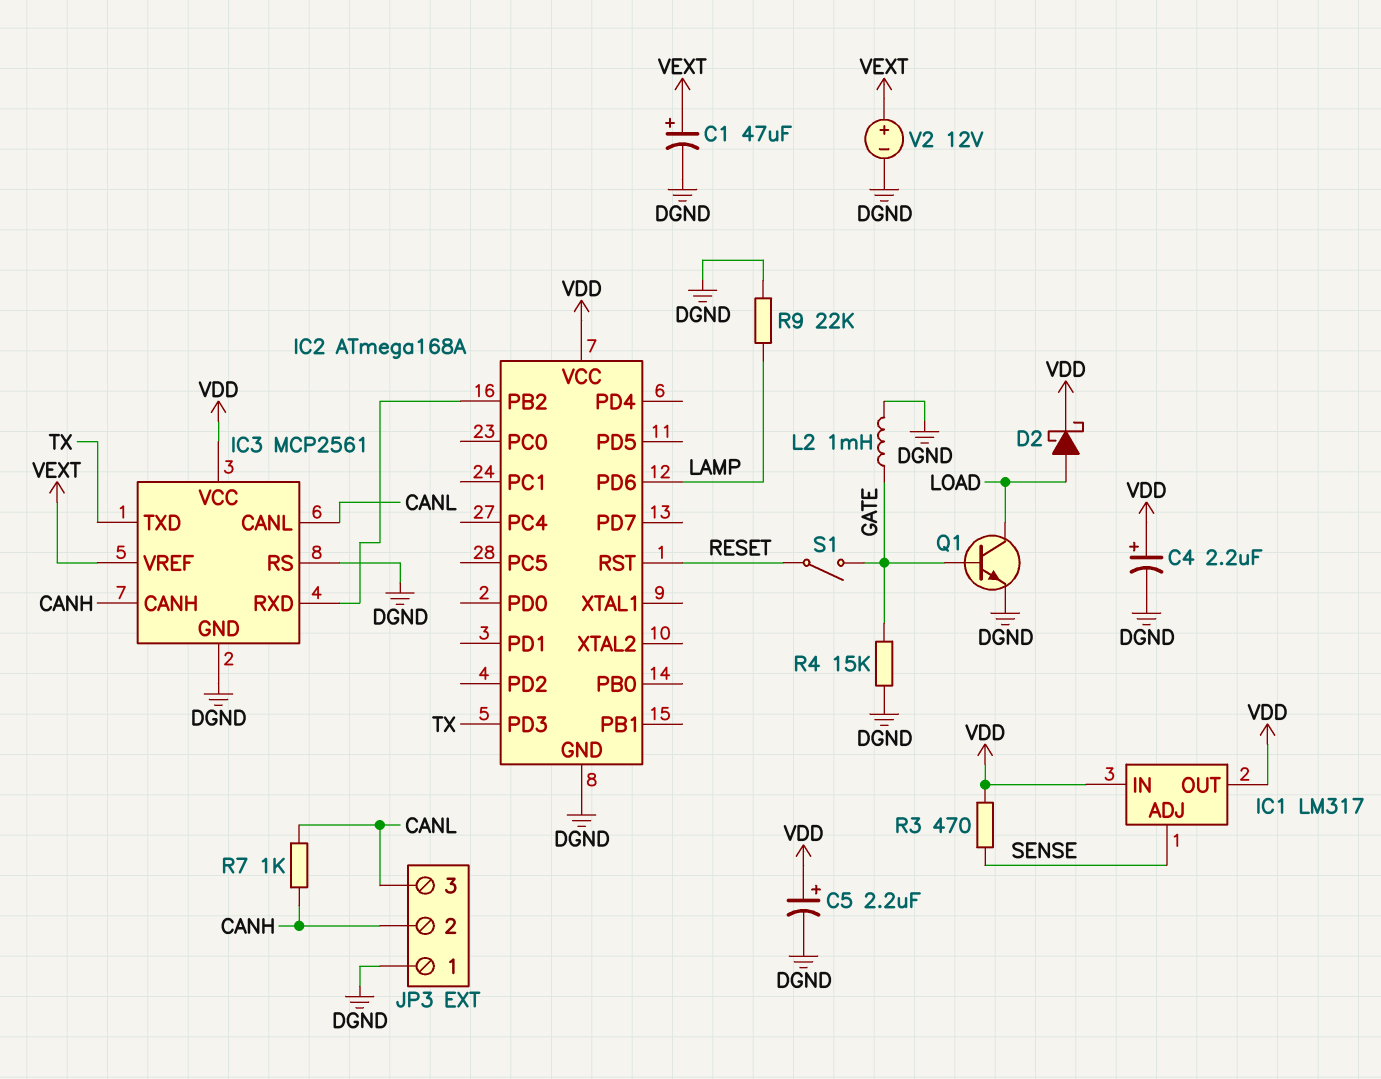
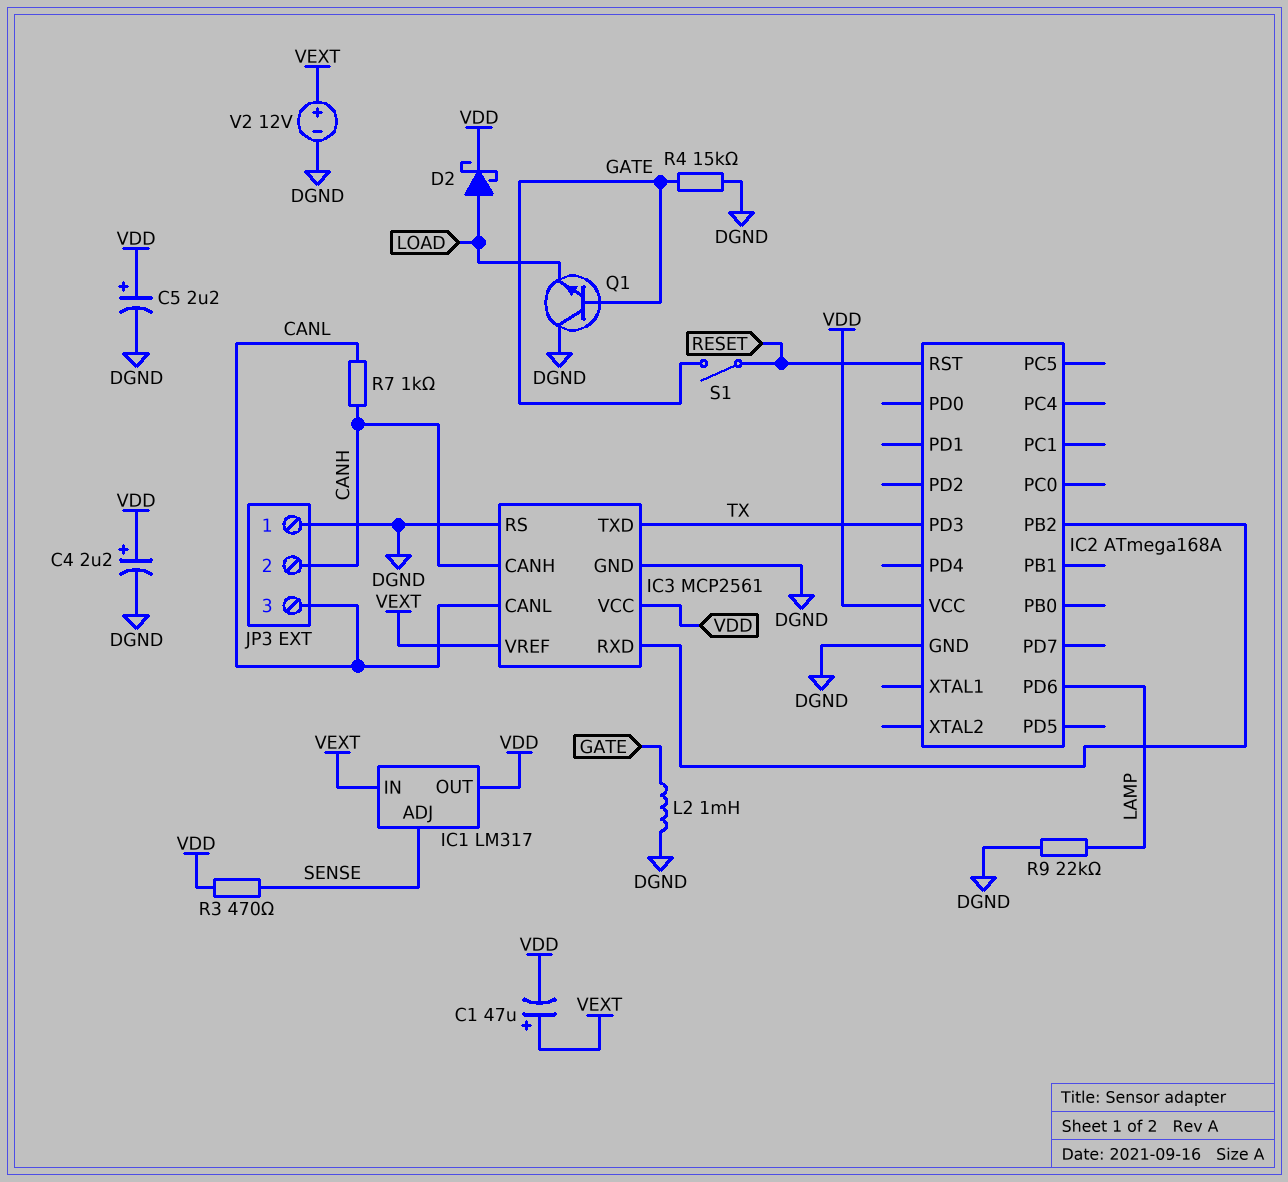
C1: 47uF (plus VEXT, minus DGND) -> 47uF (plus VEXT, minus VDD)
IC1 pin IN: VDD -> VEXT
Q1: NPN (B GATE, C LOAD, E DGND) -> NPN (B GATE, C DGND, E LOAD)

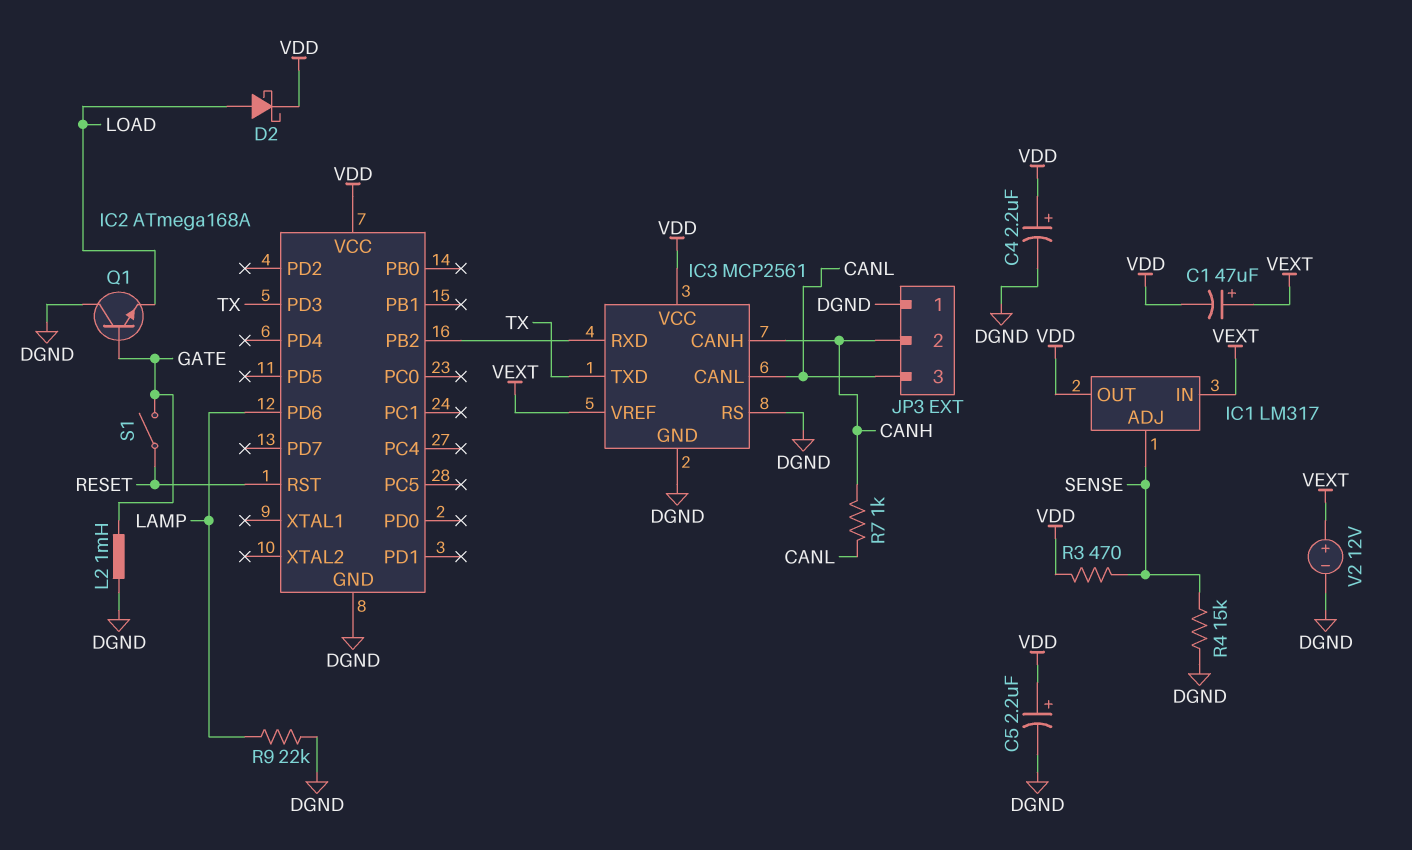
R4: 15k (DGND, GATE) -> 15k (DGND, SENSE)

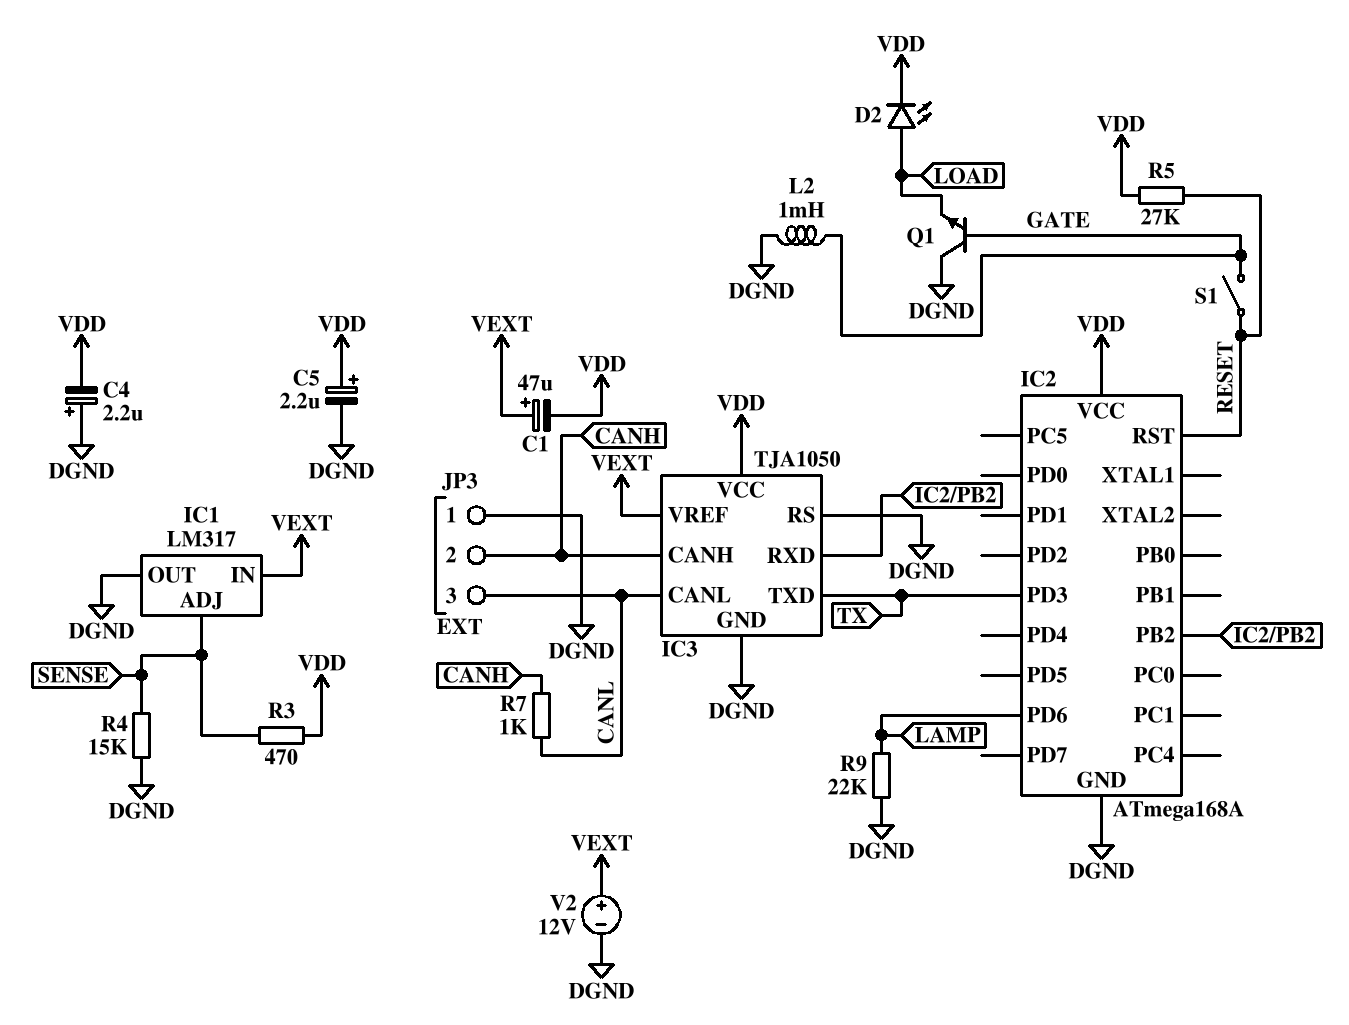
C4: 2.2uF (plus VDD, minus DGND) -> 2.2uF (plus DGND, minus VDD)
D2: schottky (A LOAD, K VDD) -> LED (A LOAD, K VDD)
IC1 pin OUT: VDD -> DGND
IC3: MCP2561 -> TJA1050
R5: none -> 27k (RESET, VDD)

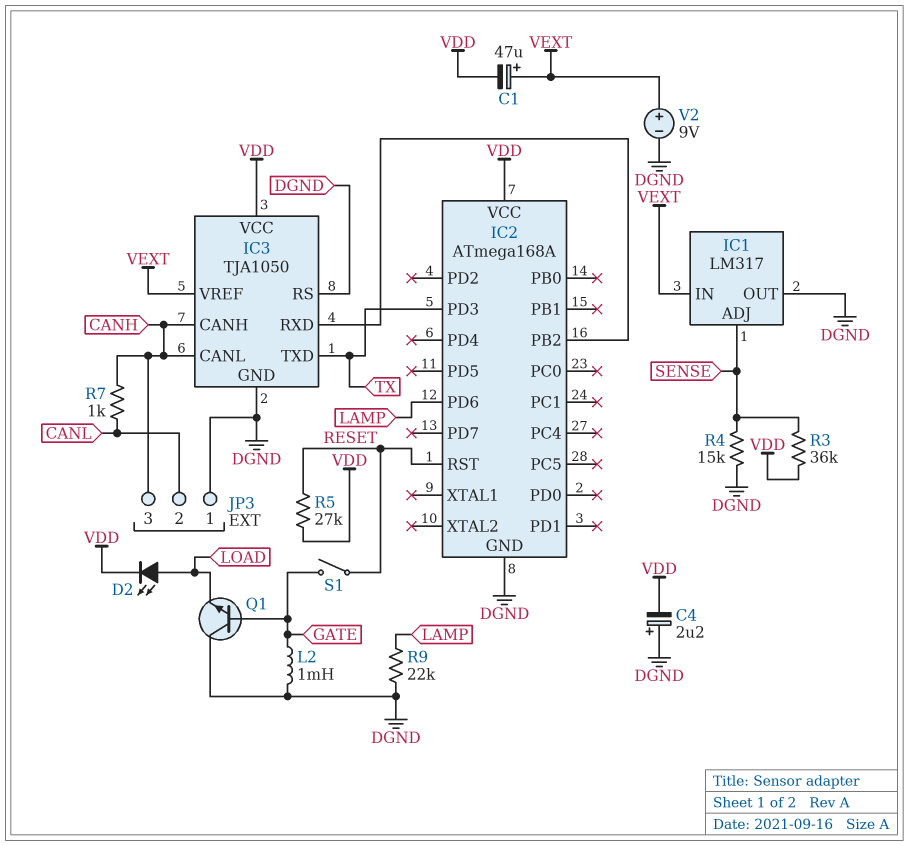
C5: 2.2uF (plus VDD, minus DGND) -> none
IC3 pin CANL: CANL -> CANH
JP3 pin 2: CANH -> CANL
JP3 pin 3: CANL -> CANH
R3: 470 (SENSE, VDD) -> 36k (SENSE, VDD)
V2: 12V (plus VEXT, minus DGND) -> 9V (plus VEXT, minus DGND)

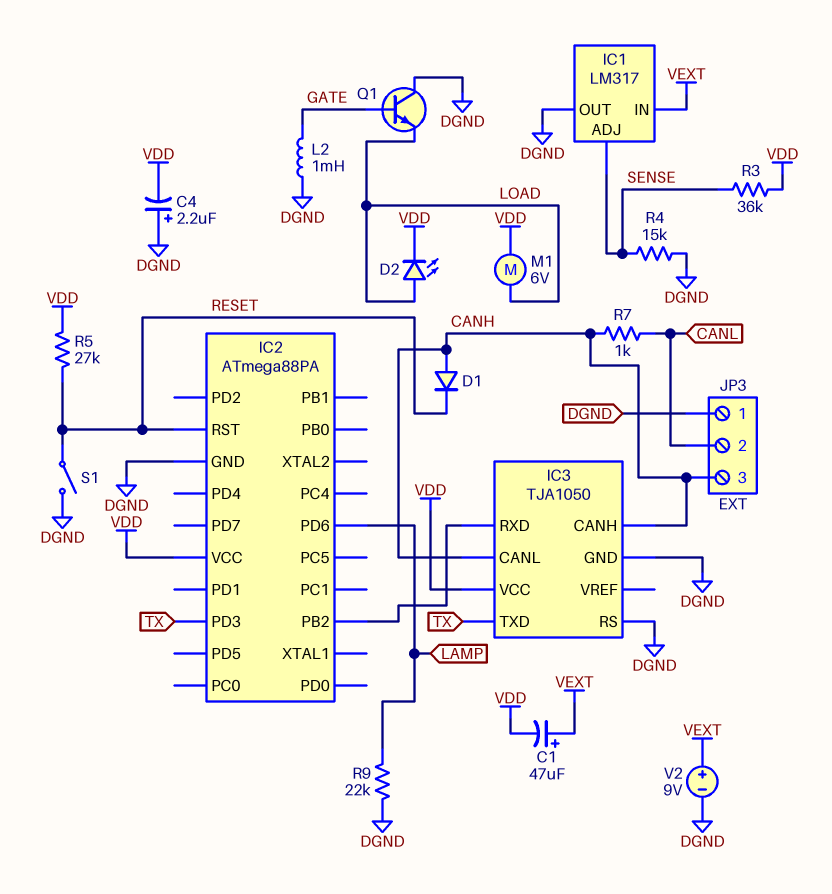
D1: none -> diode (A CANH, K RESET)
IC2: ATmega168A -> ATmega88PA
IC3 pin VREF: VEXT -> none
M1: none -> motor 6V (LOAD, VDD)
S1: switch (GATE, RESET) -> switch (DGND, RESET)

